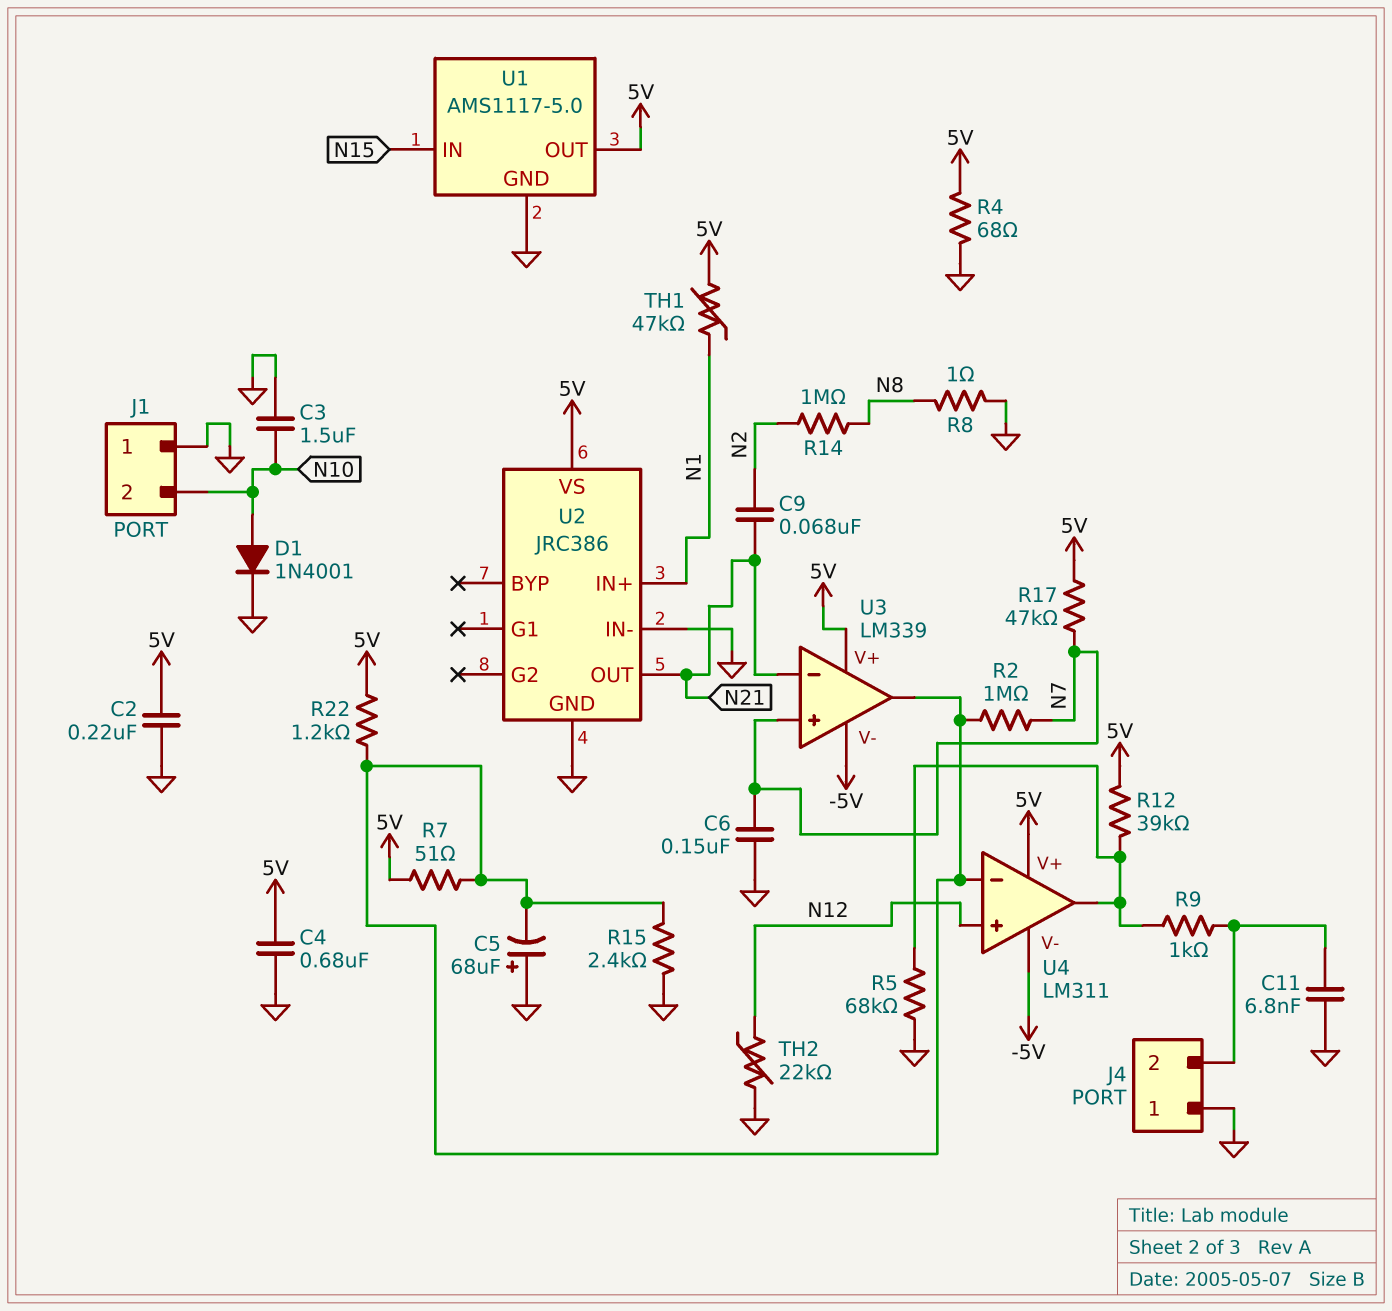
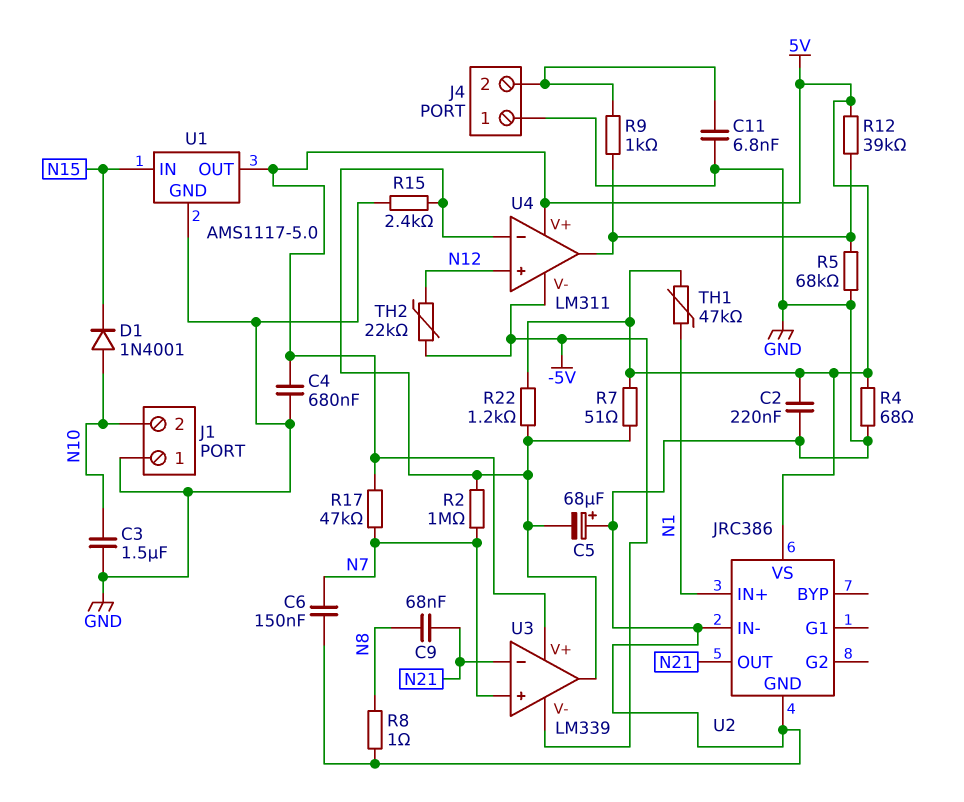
C9: 68nF (N2, N21) -> 68nF (N8, N21)
D1: diode 1N4001 (A N10, K GND) -> diode 1N4001 (A N10, K N15)
R14: 1M (N2, N8) -> none
TH2: 22k (GND, N12) -> 22k (-5V, N12)

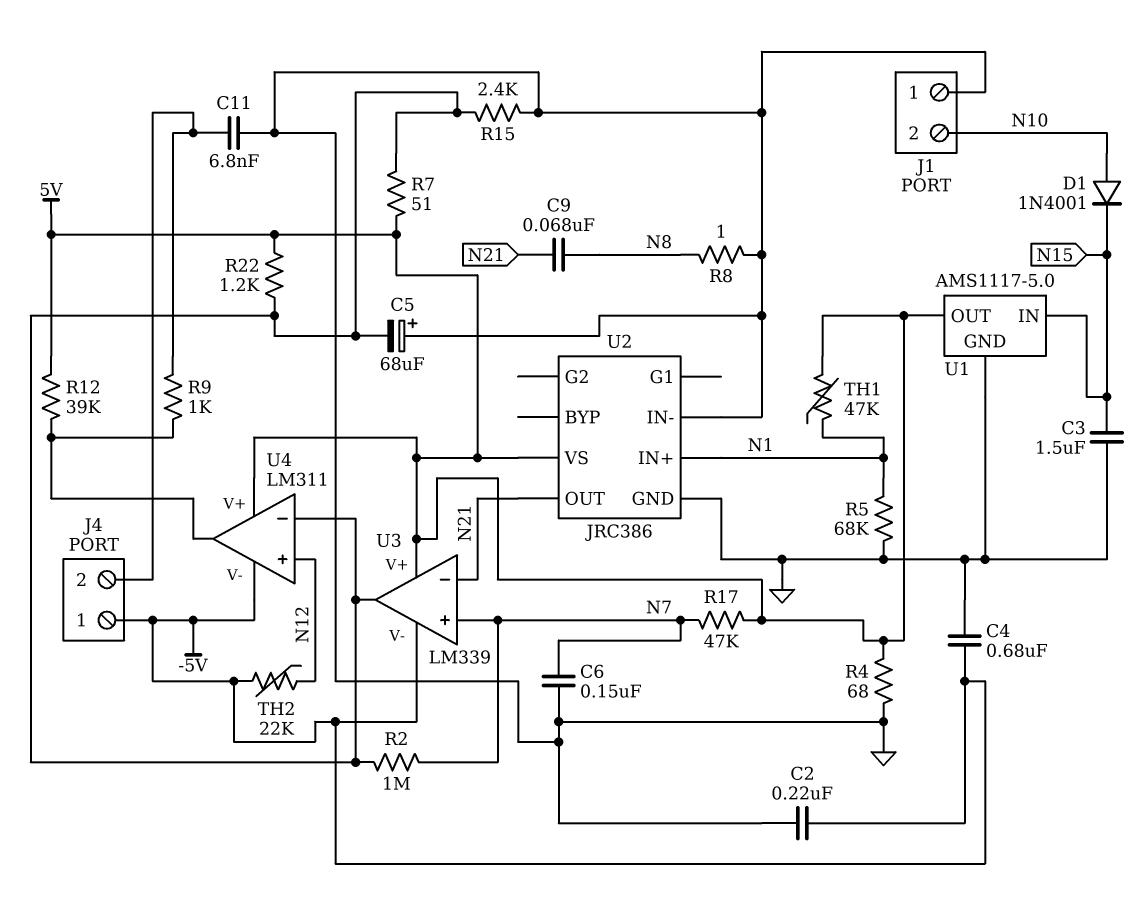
C2: 220nF (5V, GND) -> 220nF (-5V, GND)
C3: 1.5uF (GND, N10) -> 1.5uF (GND, N15)
C4: 680nF (5V, GND) -> 680nF (-5V, GND)
J4 pin 1: GND -> -5V
R5: 68k (GND, U4/out) -> 68k (GND, N1)

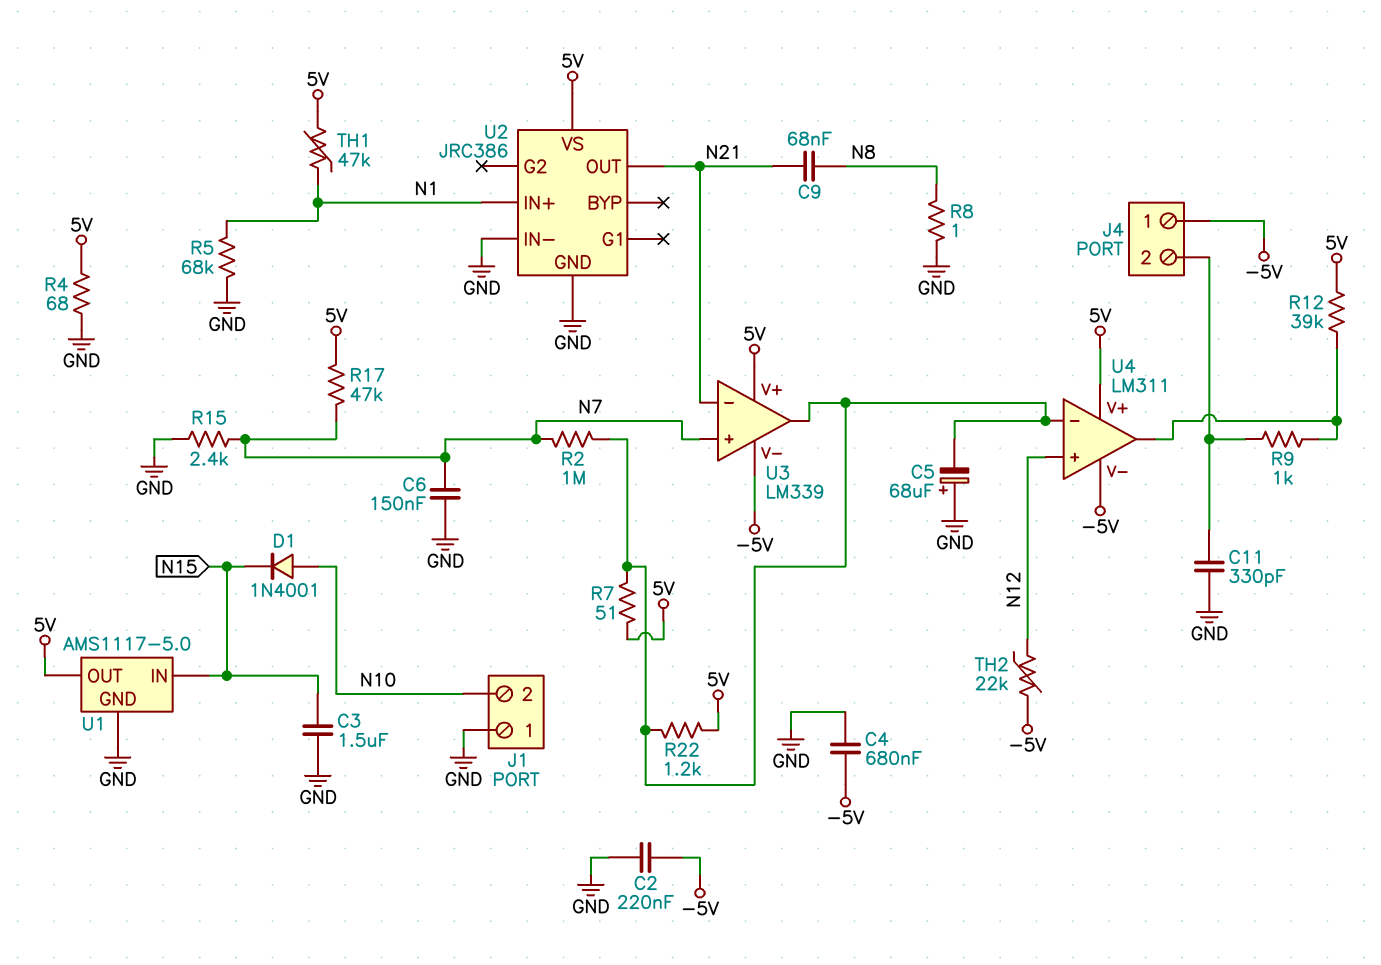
C11: 6.8nF (GND, J4/2) -> 330pF (GND, J4/2)
R15: 2.4k (GND, U3/out) -> 2.4k (GND, N7)

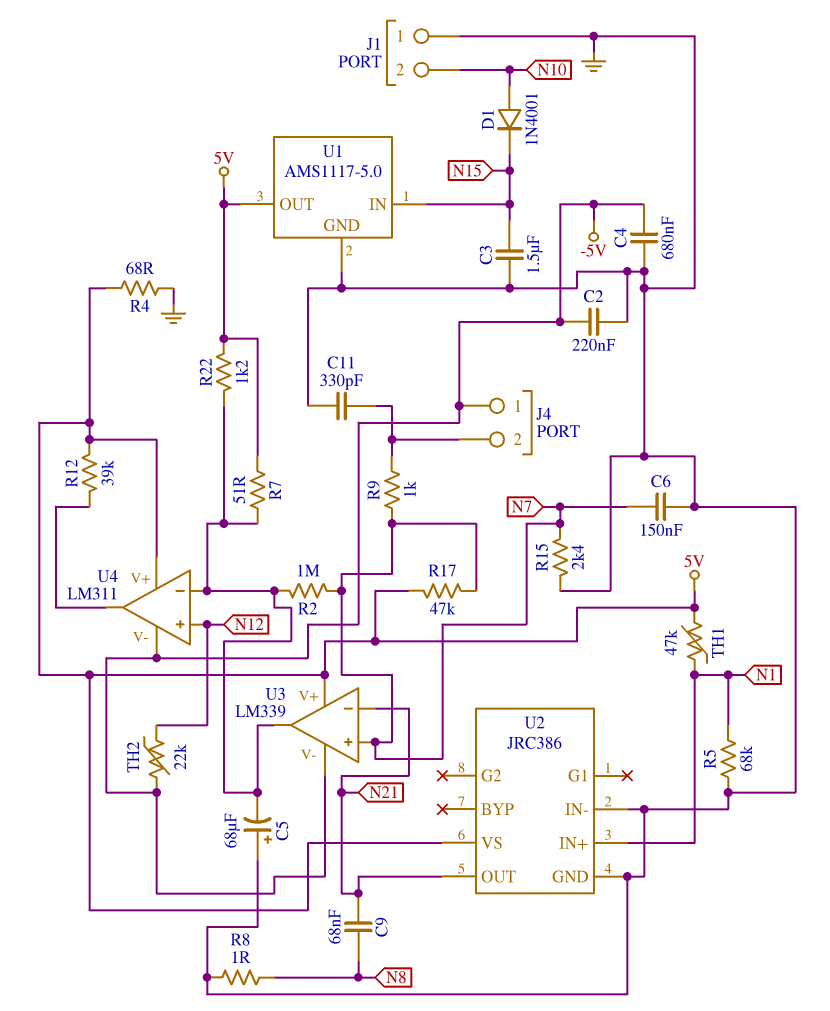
R9: 1k (J4/2, U4/out) -> 1k (J4/2, N7)

